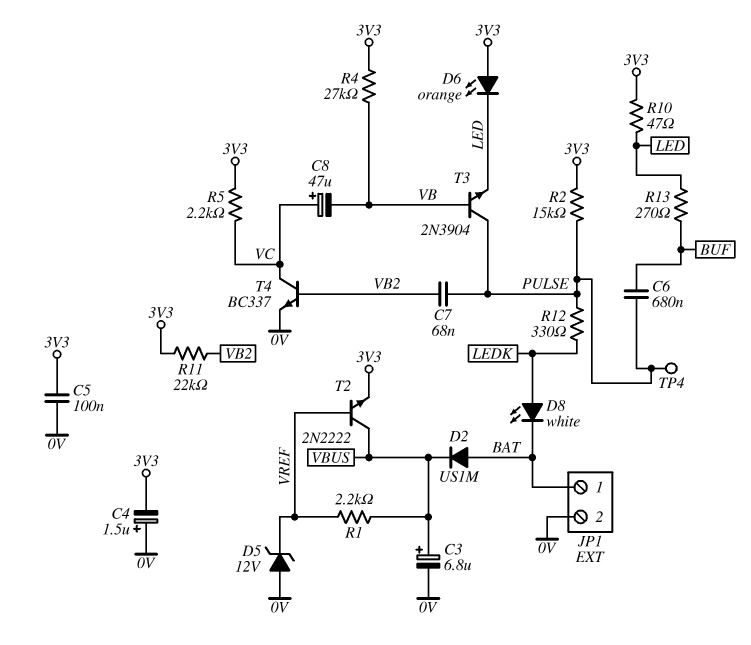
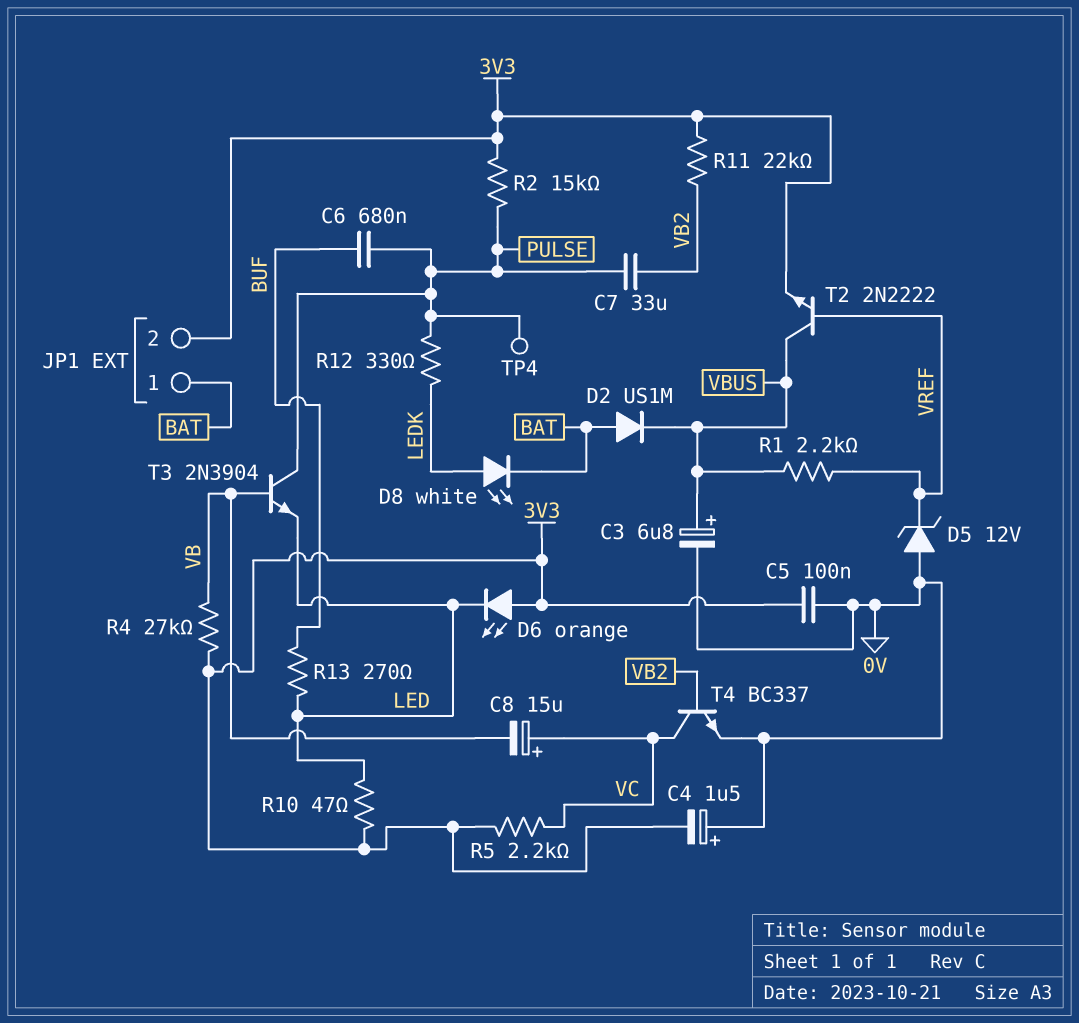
C7: 68nF (PULSE, VB2) -> 33uF (PULSE, VB2)
C8: 47uF (plus VC, minus VB) -> 15uF (plus VC, minus VB)
JP1 pin 2: 0V -> 3V3

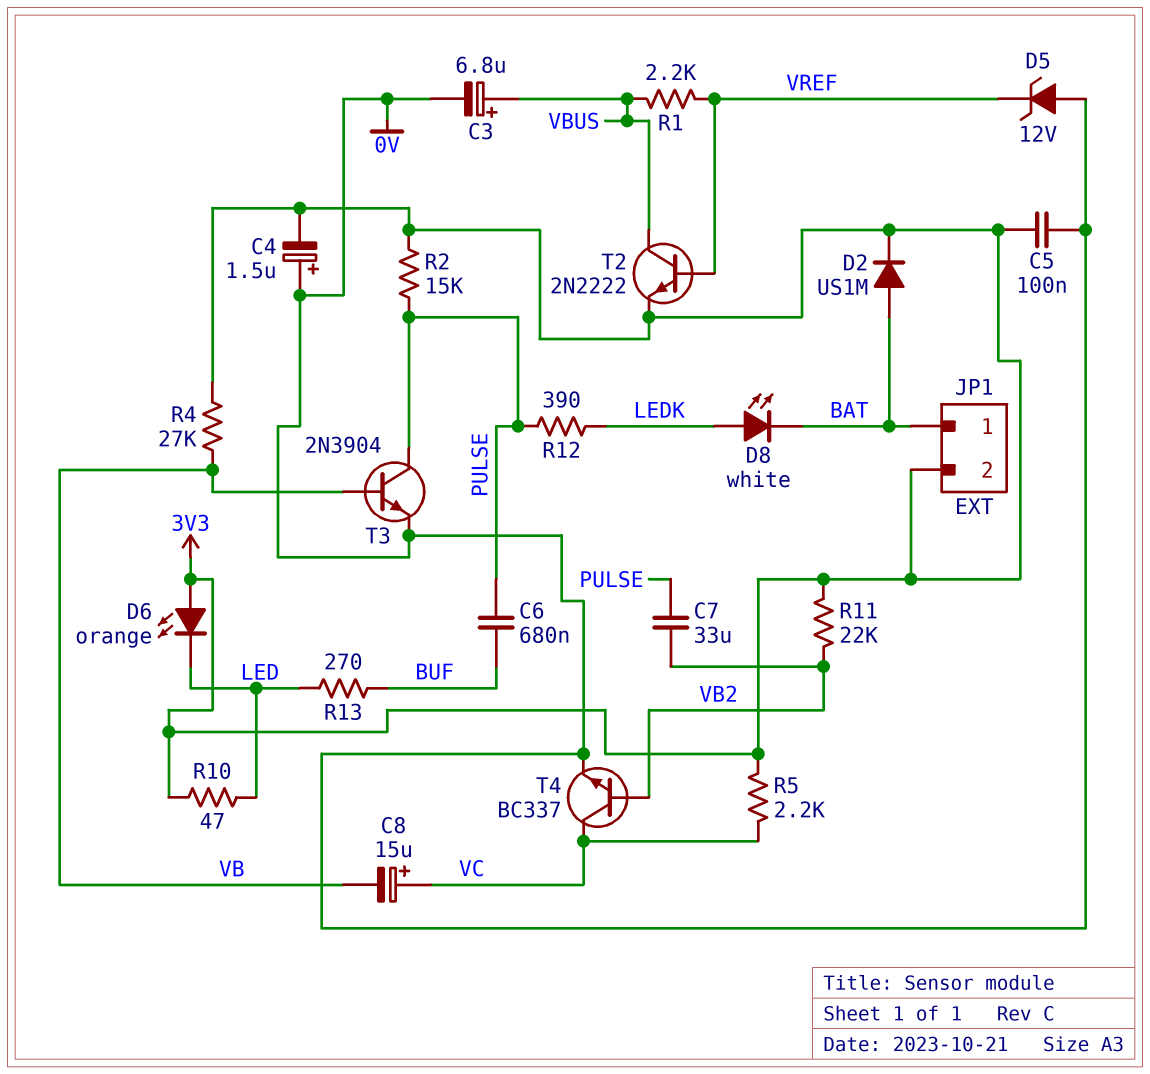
D2: diode US1M (A BAT, K VBUS) -> diode US1M (A BAT, K 3V3)
R12: 330 (LEDK, PULSE) -> 390 (LEDK, PULSE)
T3: NPN 2N3904 (B VB, C PULSE, E LED) -> NPN 2N3904 (B VB, C PULSE, E 0V)
TP4: test point (PULSE) -> none

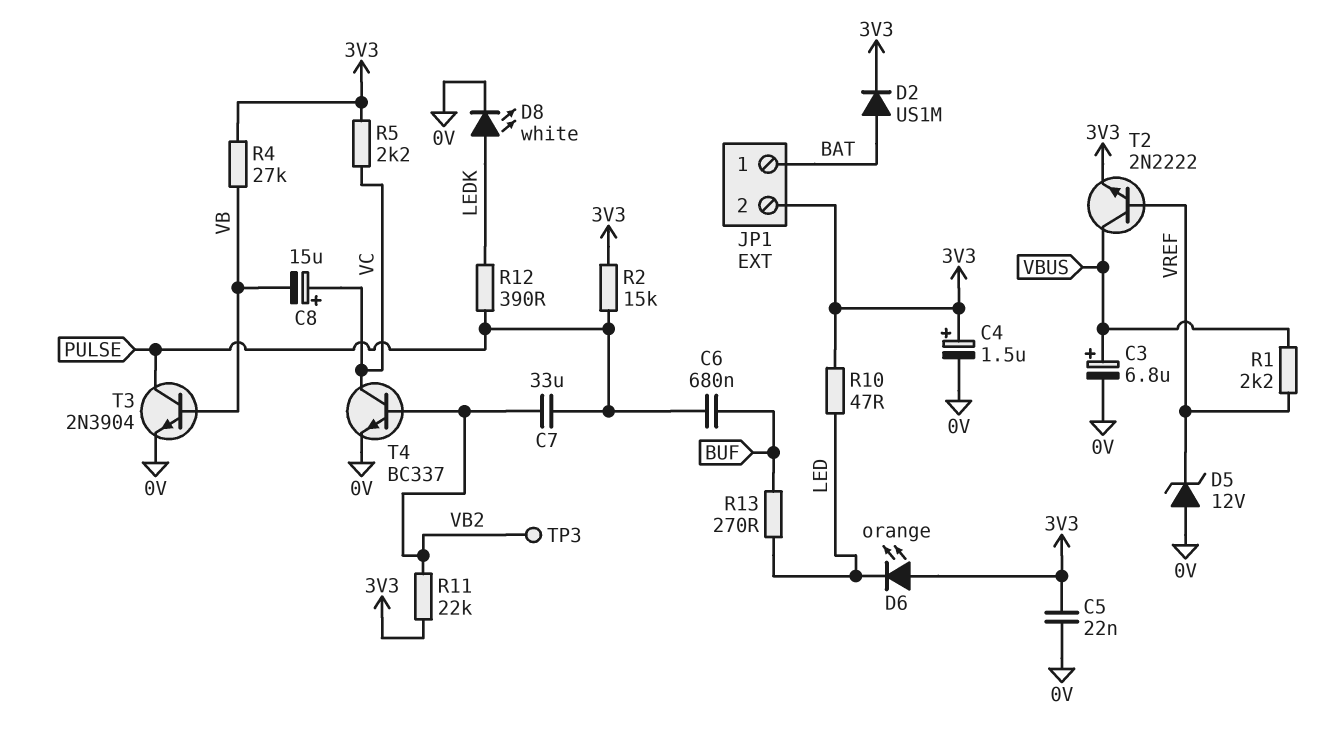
C4: 1.5uF (plus 0V, minus 3V3) -> 1.5uF (plus 3V3, minus 0V)
C5: 100nF (0V, 3V3) -> 22nF (0V, 3V3)
D8: LED white (A LEDK, K BAT) -> LED white (A LEDK, K 0V)
TP3: none -> test point (VB2)

